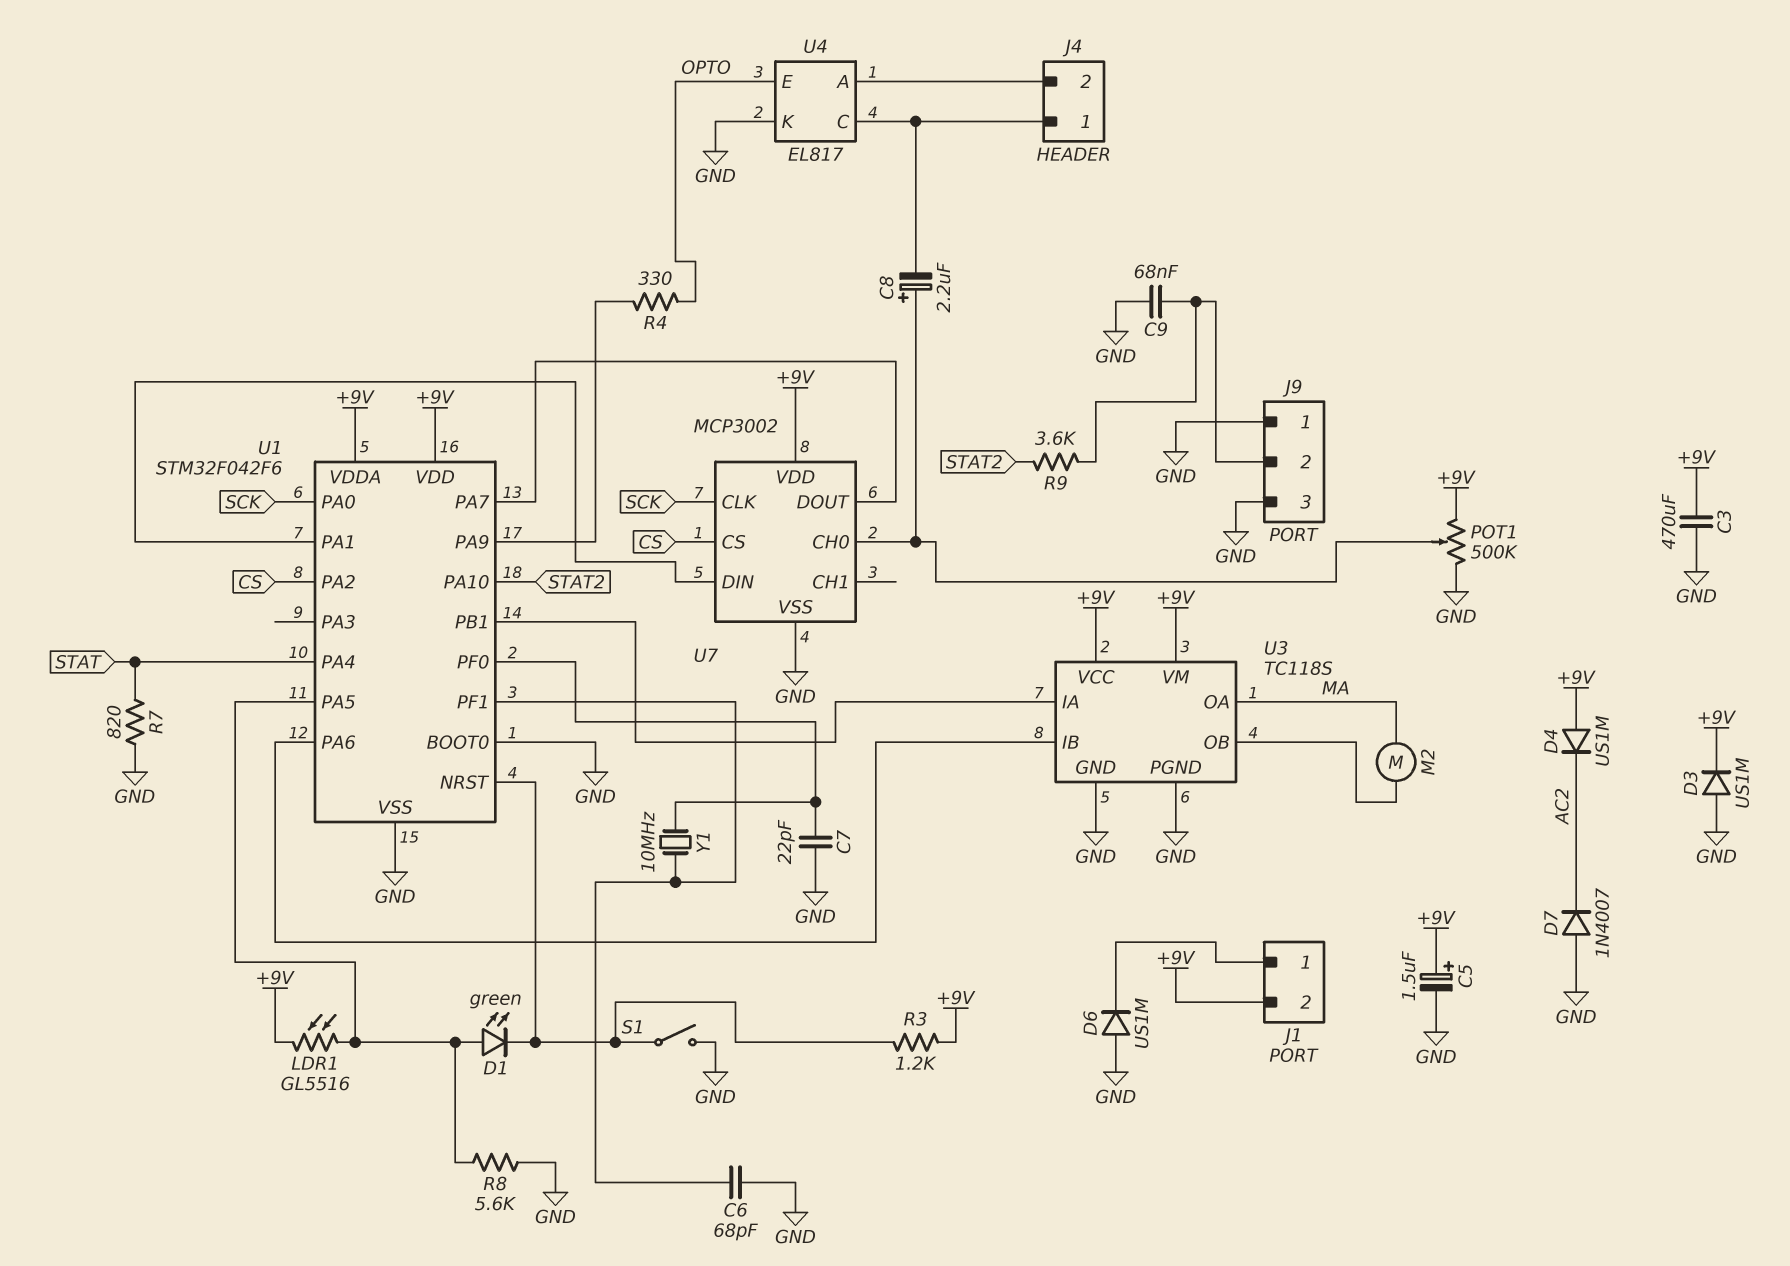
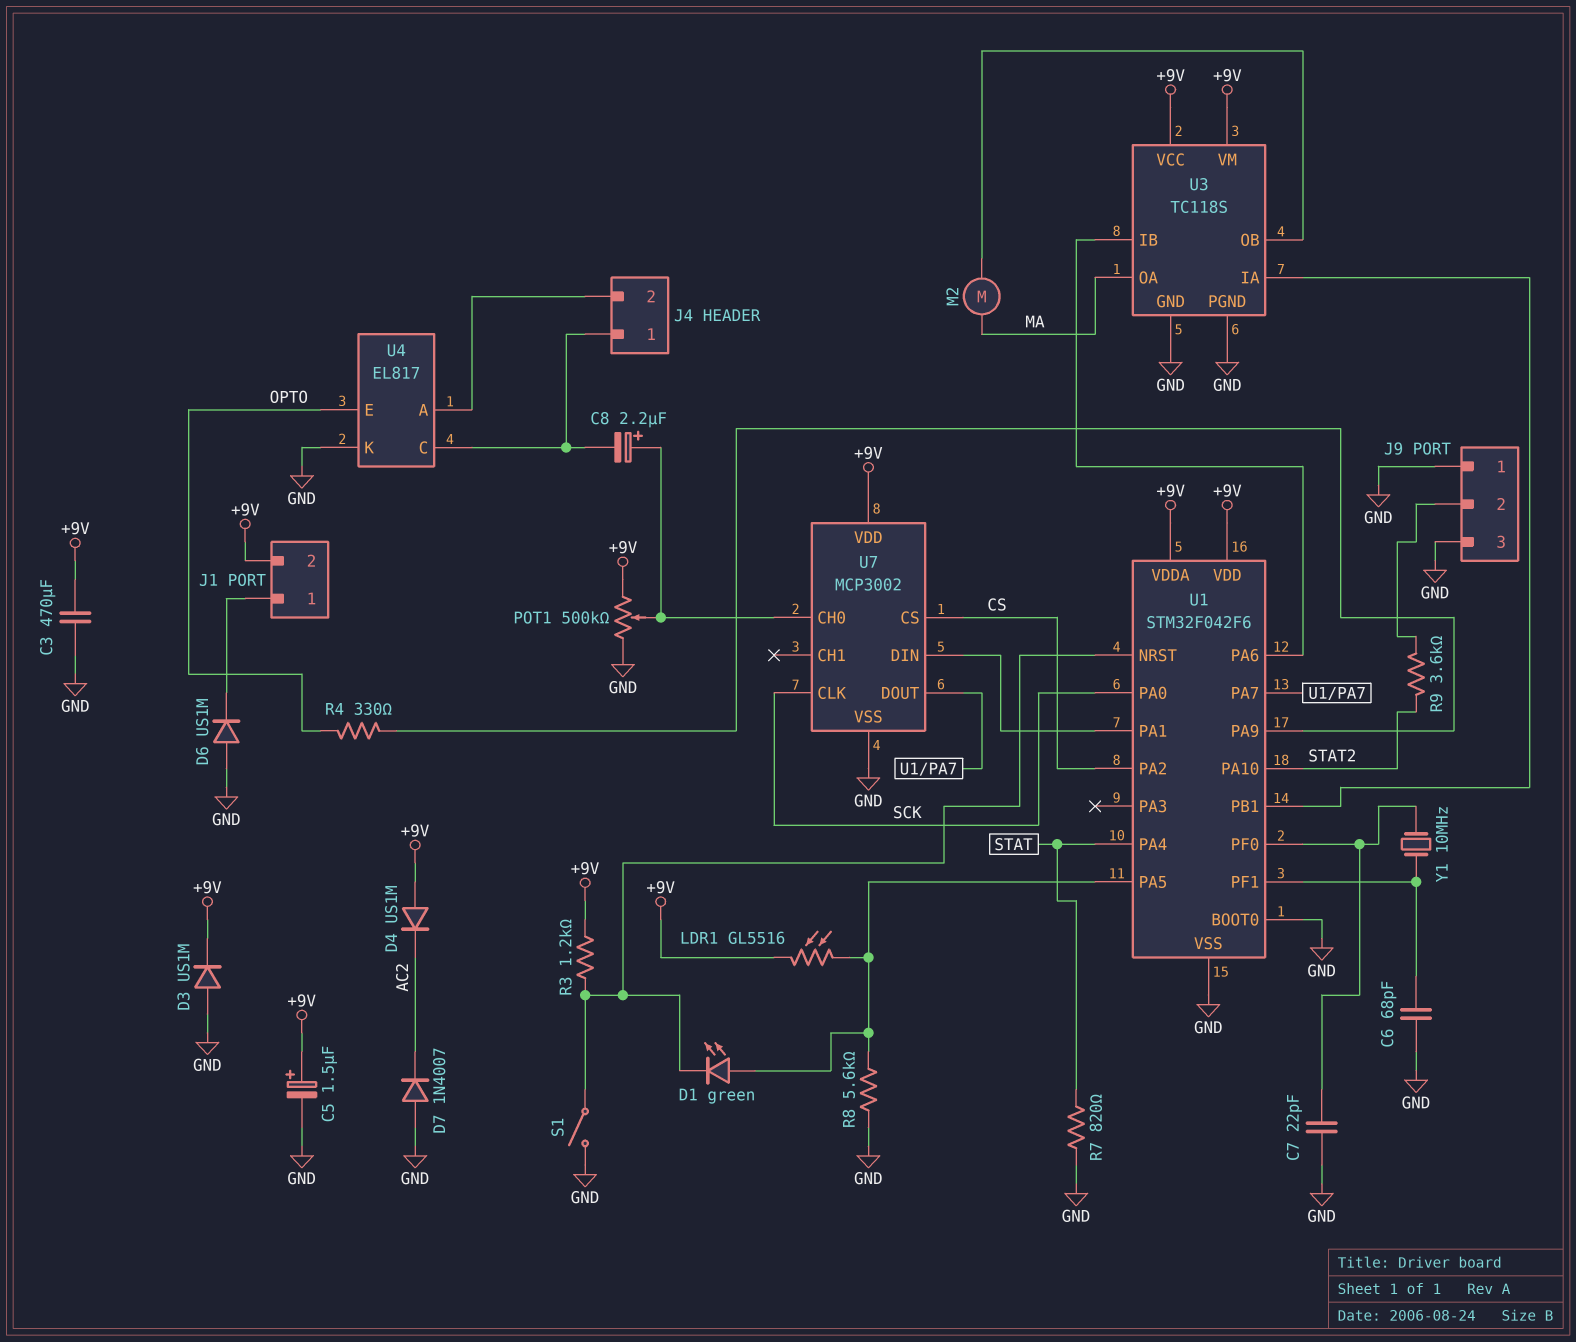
C9: 68nF (GND, J9/2) -> none

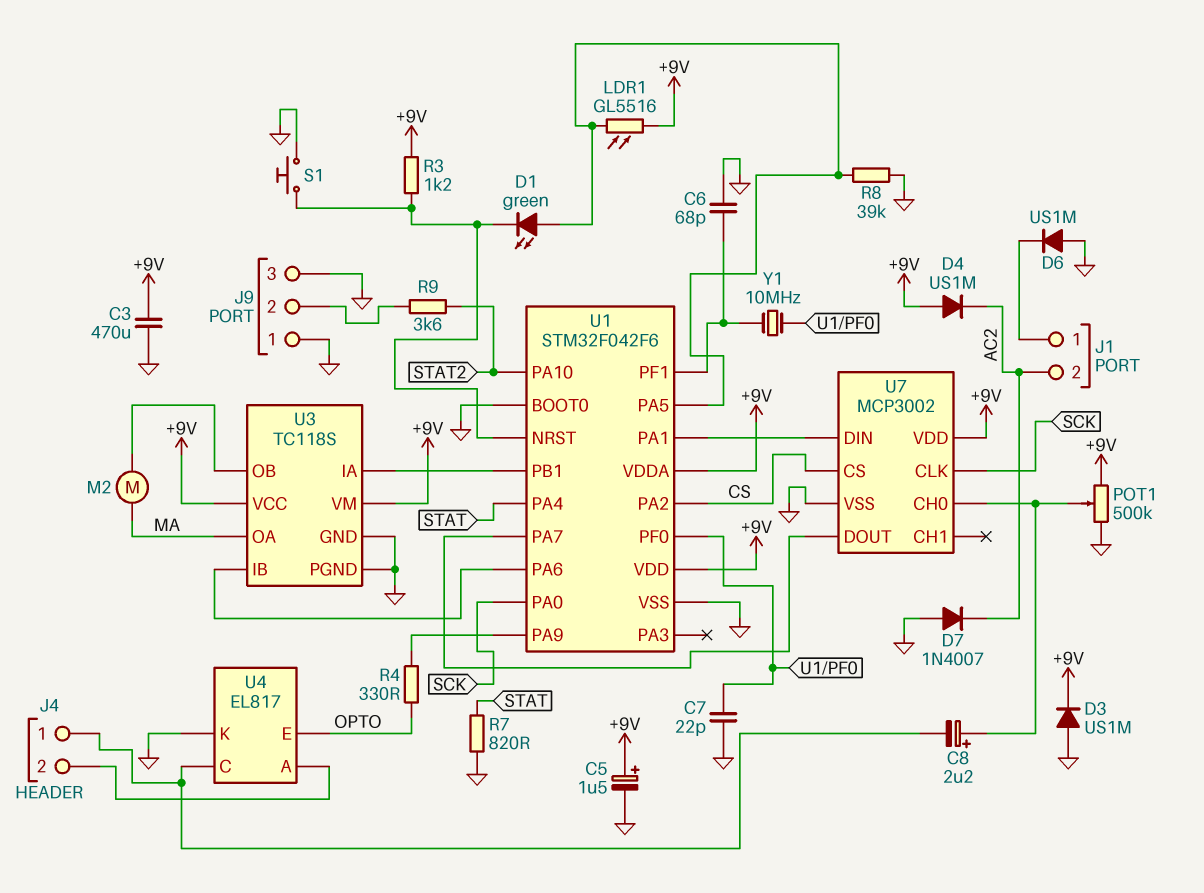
J1 pin 2: +9V -> AC2
R8: 5.6k (GND, U1/PA5) -> 39k (GND, U1/PA5)
S1: switch (GND, U1/NRST) -> button (GND, U1/NRST)

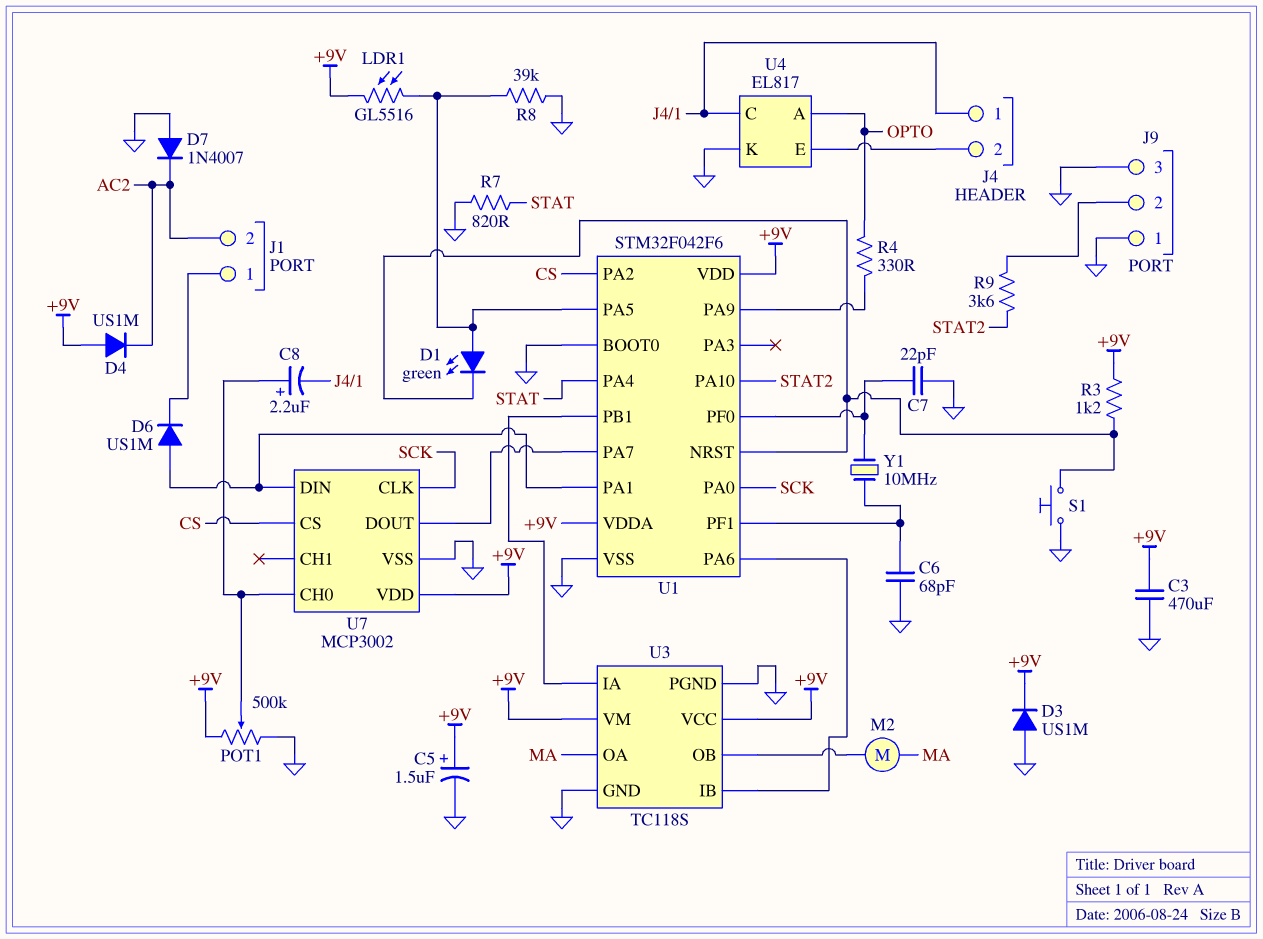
D6: diode US1M (A GND, K J1/1) -> diode US1M (A U1/PA1, K J1/1)
U4 pin A: J4/2 -> OPTO
U4 pin E: OPTO -> J4/2

